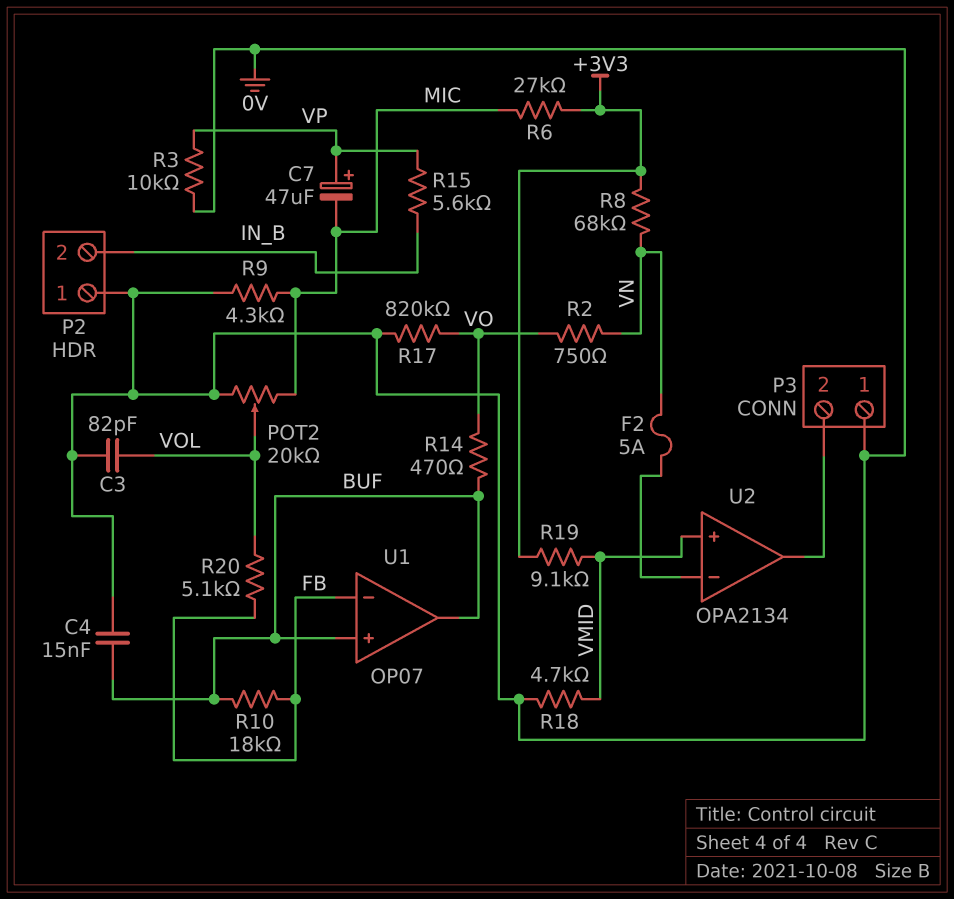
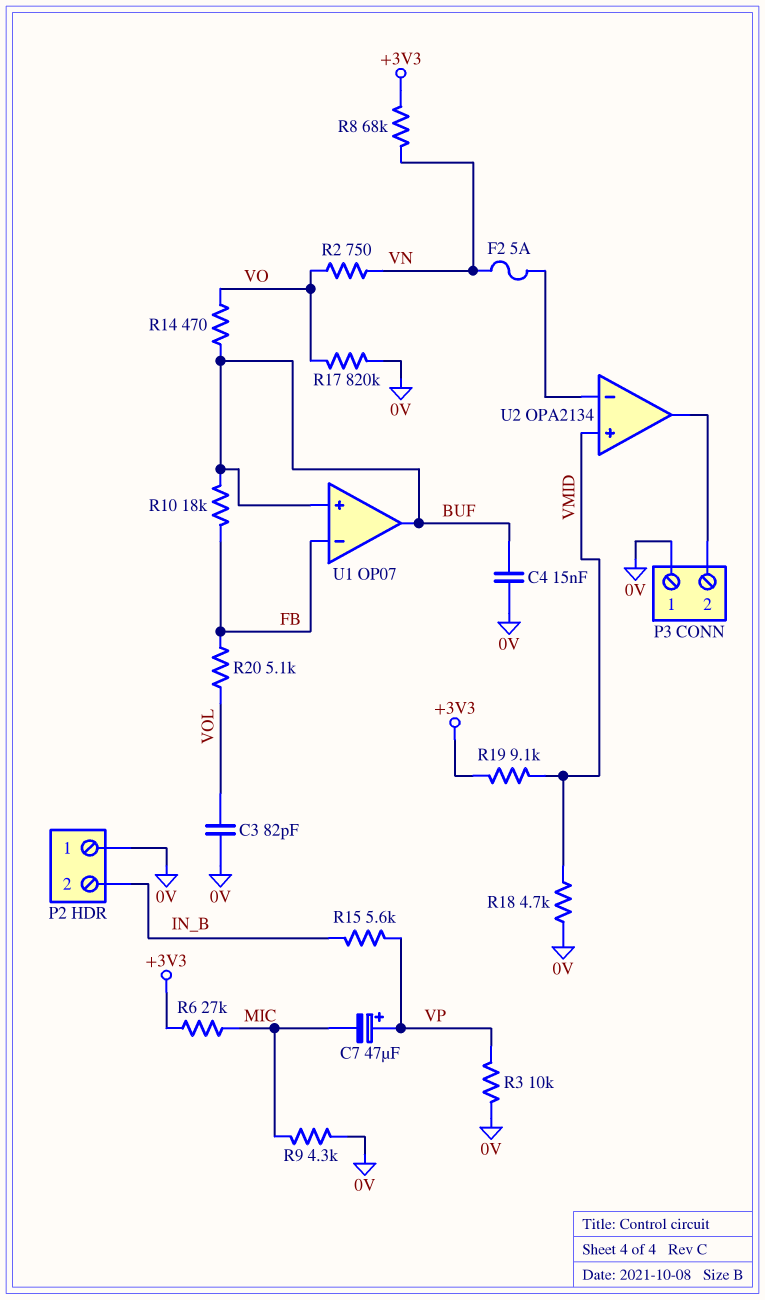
POT2: 20k (0V, MIC, wiper VOL) -> none

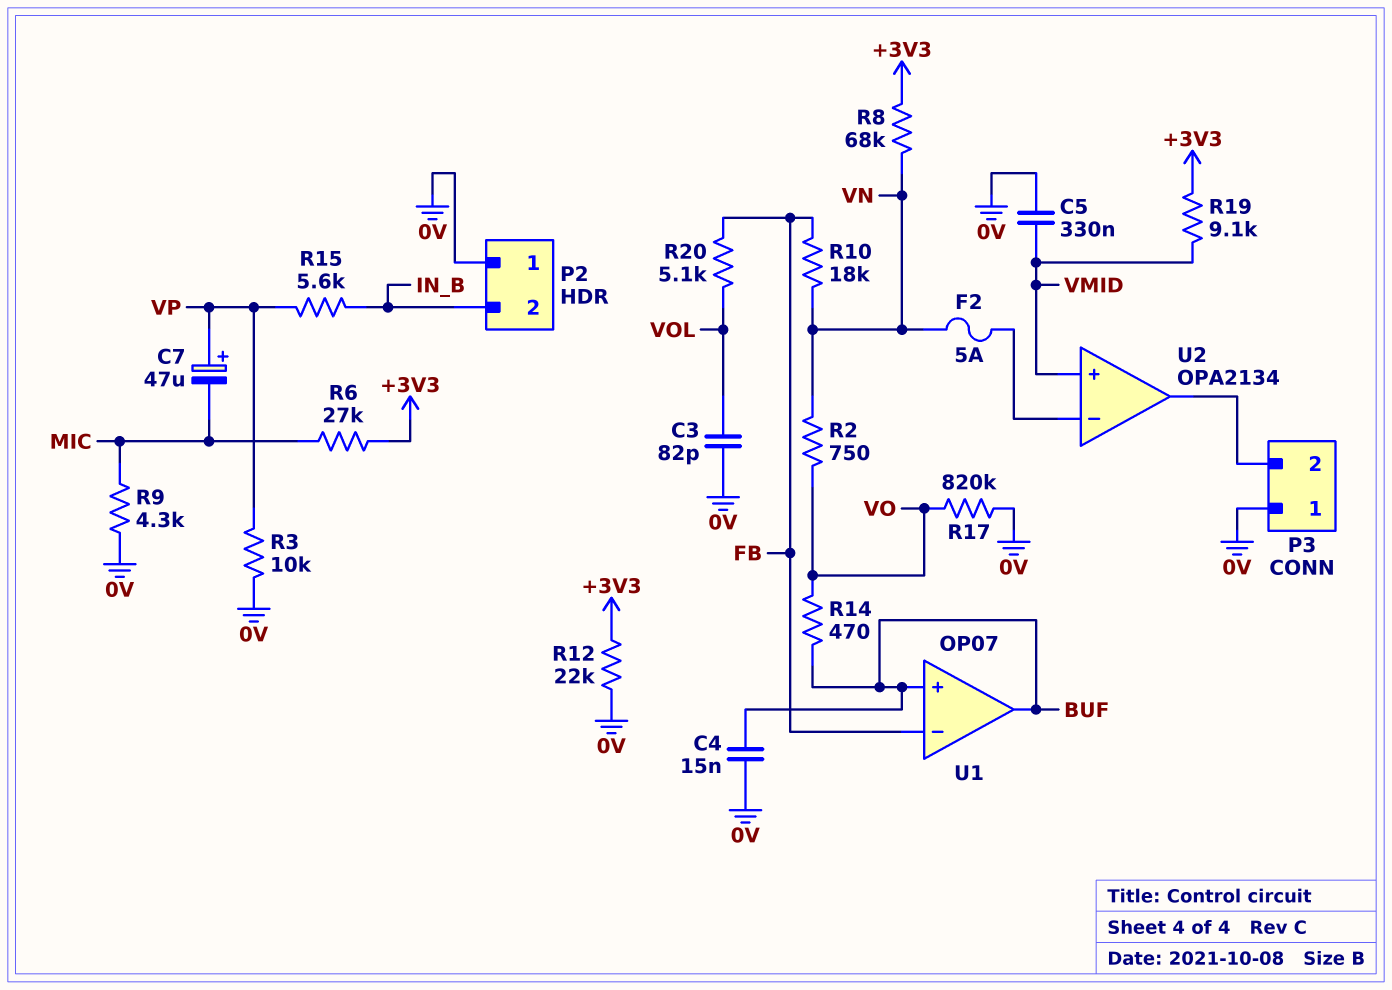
C5: none -> 330nF (0V, VMID)
R10: 18k (BUF, FB) -> 18k (FB, VN)
R12: none -> 22k (+3V3, 0V)
R18: 4.7k (0V, VMID) -> none

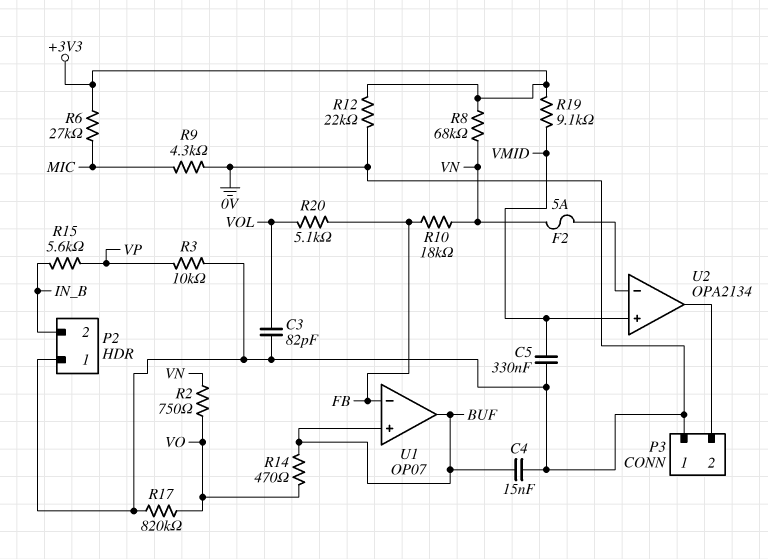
C7: 47uF (plus VP, minus MIC) -> none

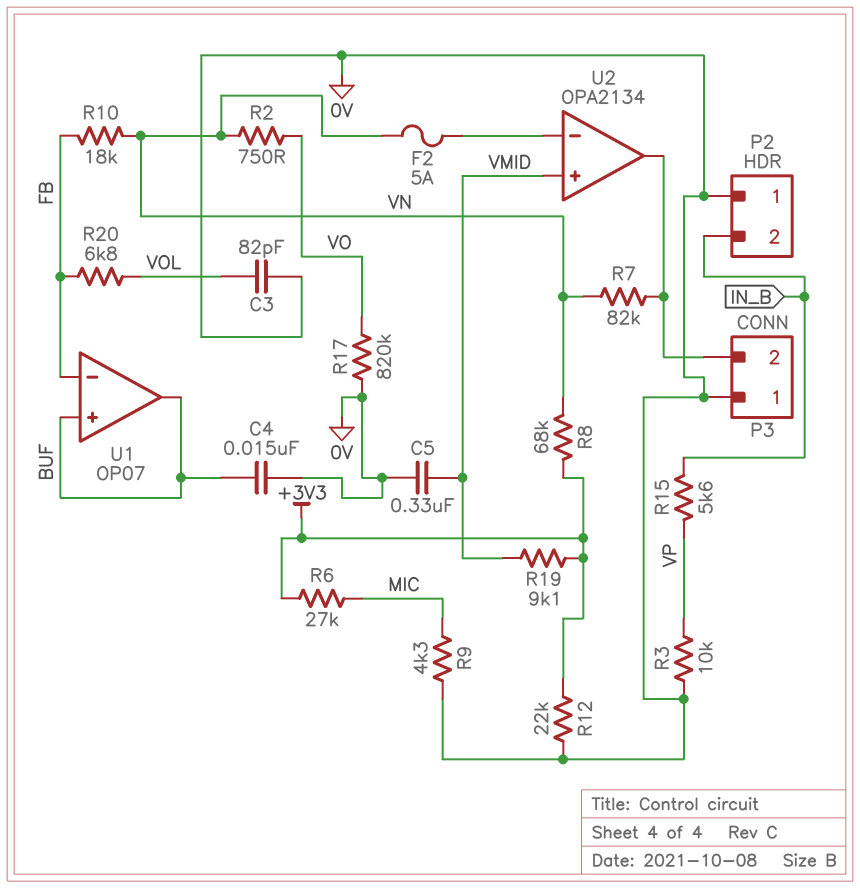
R7: none -> 82k (P3/2, VN)
R14: 470 (BUF, VO) -> none
R20: 5.1k (FB, VOL) -> 6.8k (FB, VOL)

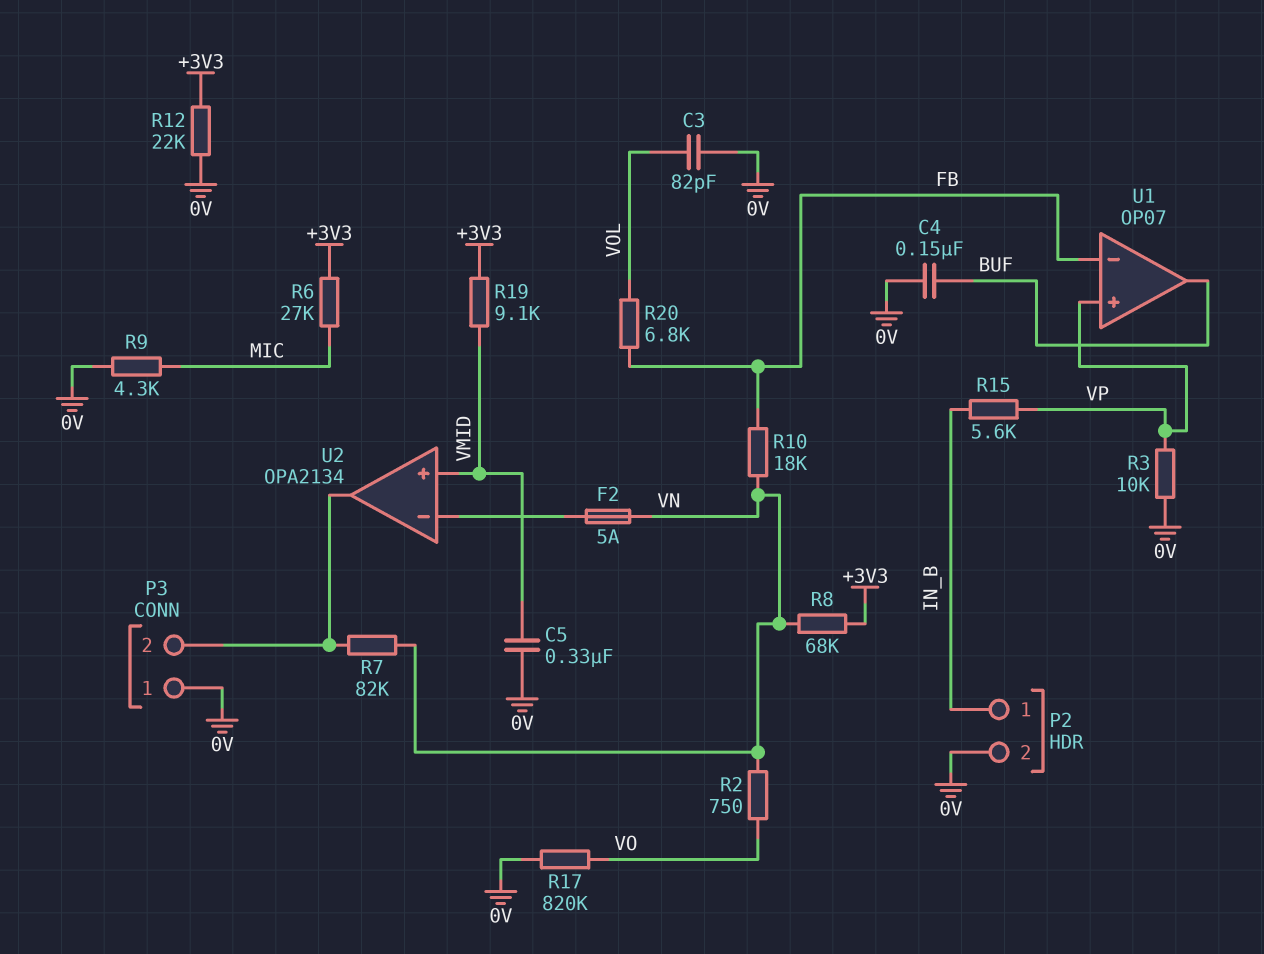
C4: 15nF (0V, BUF) -> 150nF (0V, BUF)
P2 pin 1: 0V -> IN_B
P2 pin 2: IN_B -> 0V
U1 pin in+: BUF -> VP

